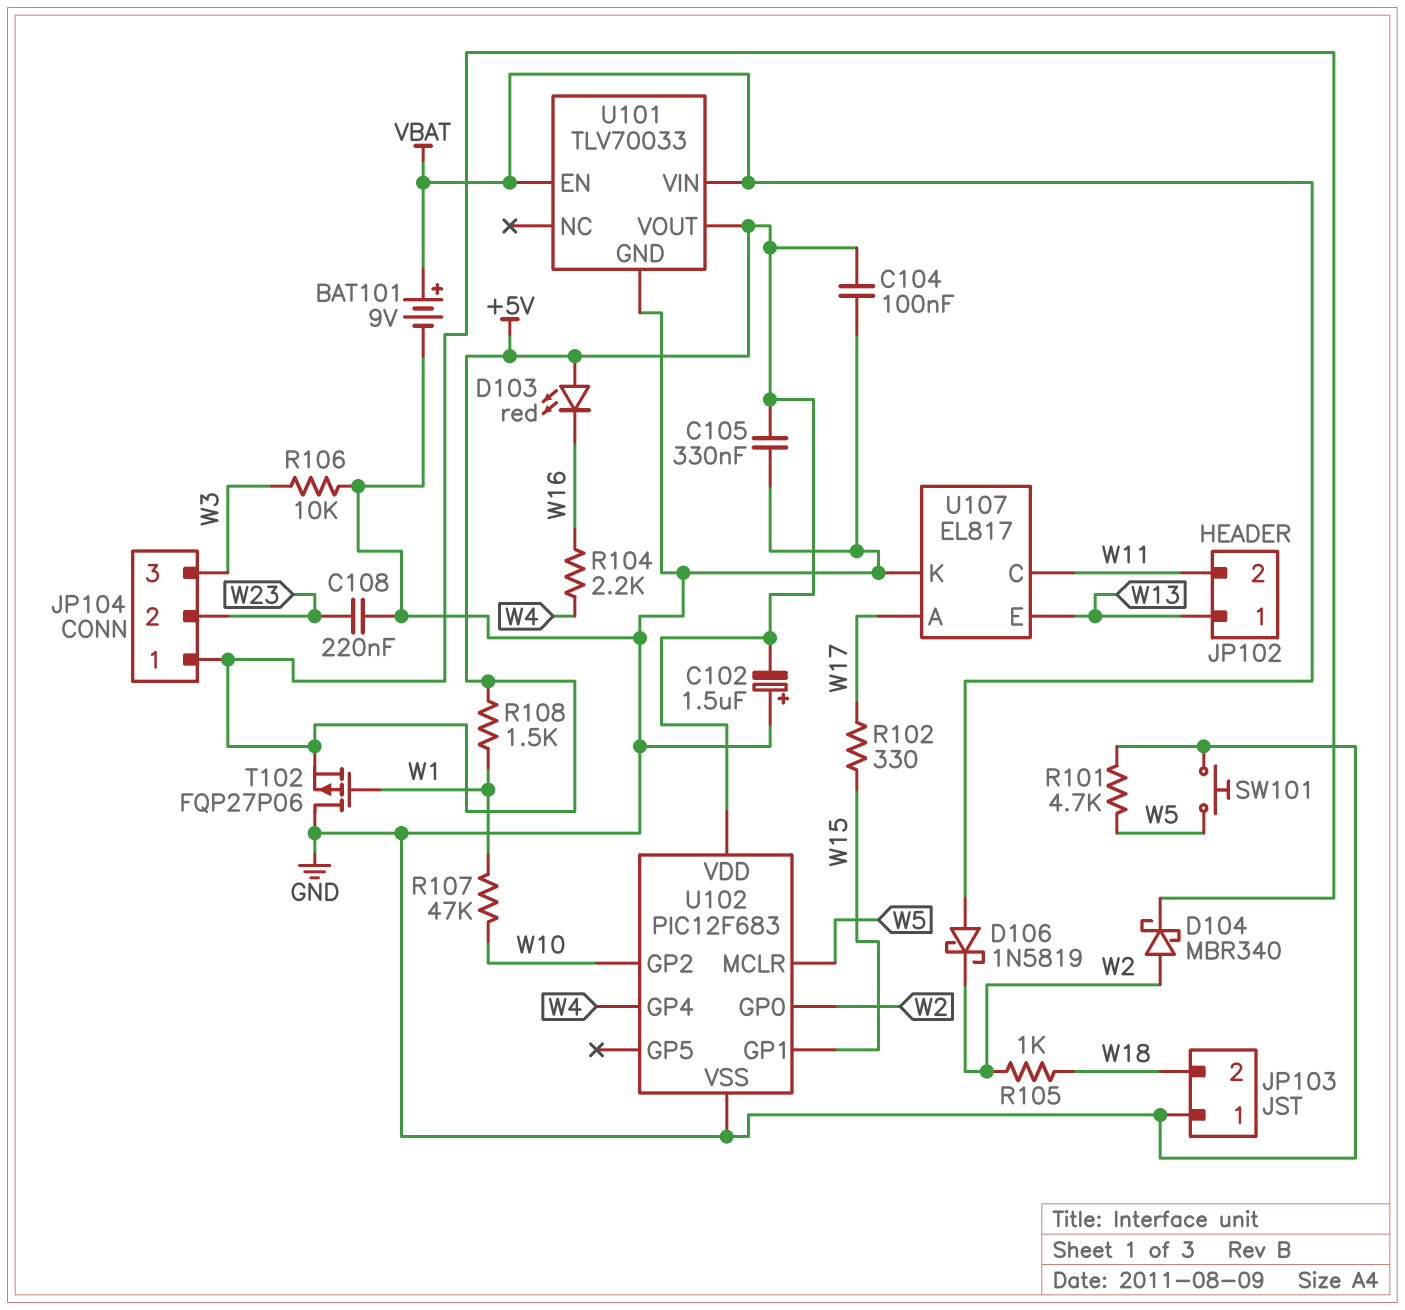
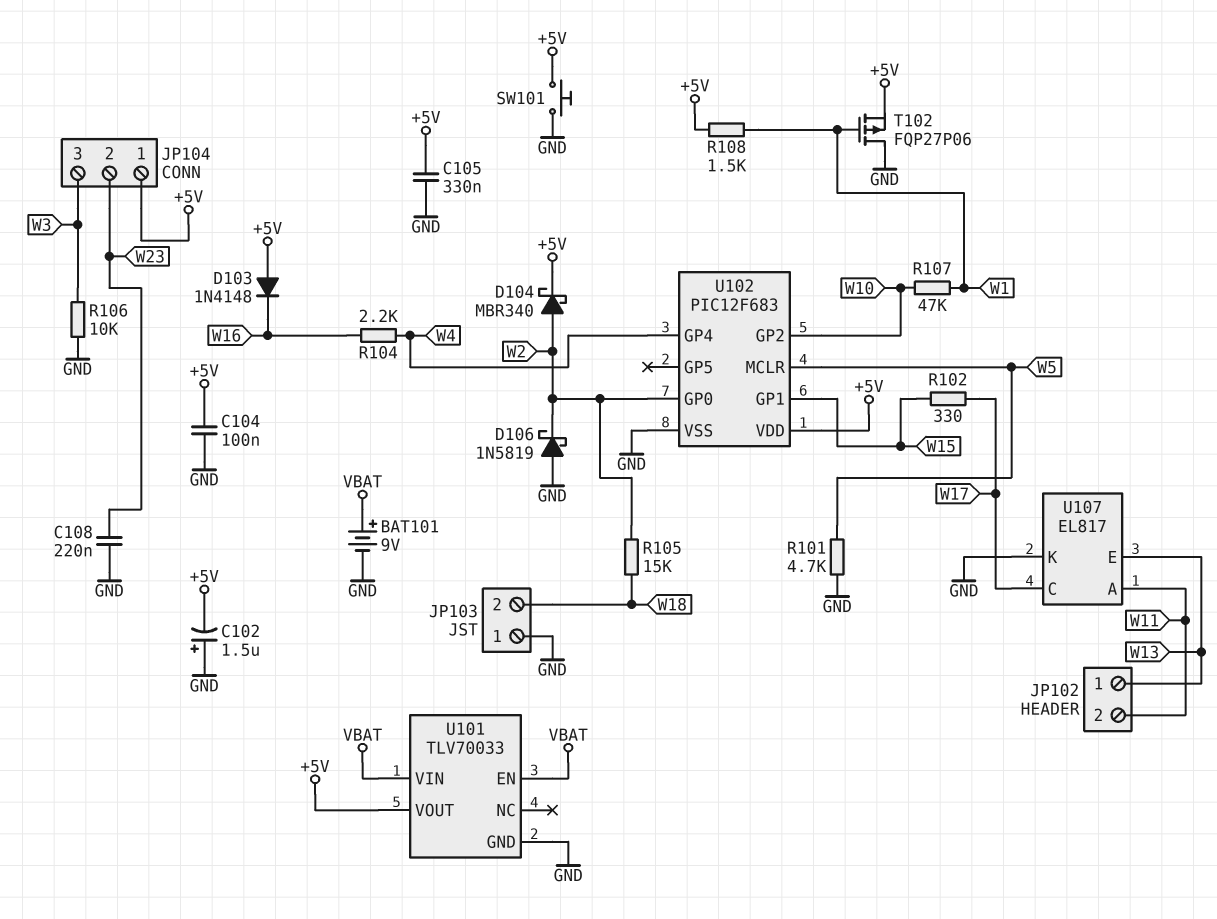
D103: LED red (A +5V, K W16) -> diode 1N4148 (A +5V, K W16)
D106: schottky 1N5819 (A VBAT, K W2) -> schottky 1N5819 (A GND, K W2)
R105: 1k (W2, W18) -> 15k (W2, W18)
SW101: button (GND, W5) -> button (+5V, GND)
U107 pin A: W17 -> W11
U107 pin C: W11 -> W17

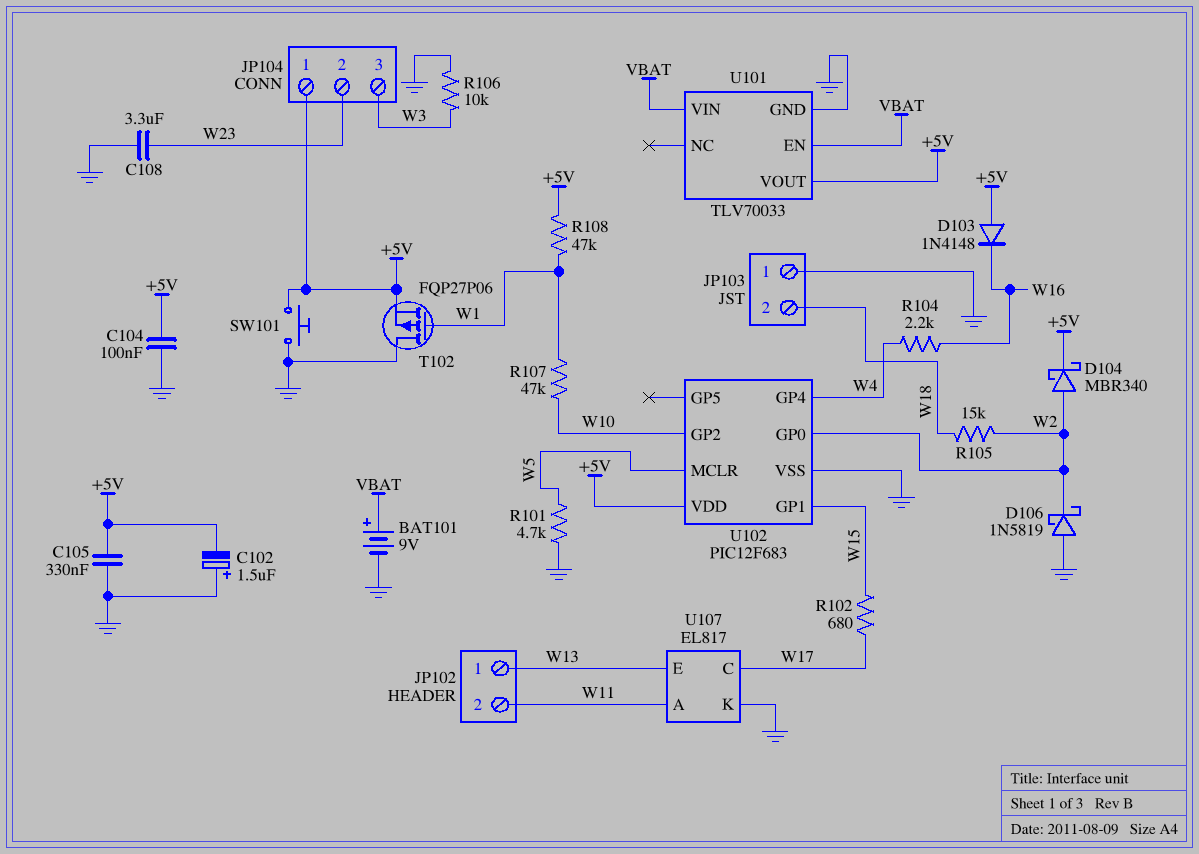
C108: 220nF (GND, W23) -> 3.3uF (GND, W23)
R102: 330 (W15, W17) -> 680 (W15, W17)
R108: 1.5k (+5V, W1) -> 47k (+5V, W1)

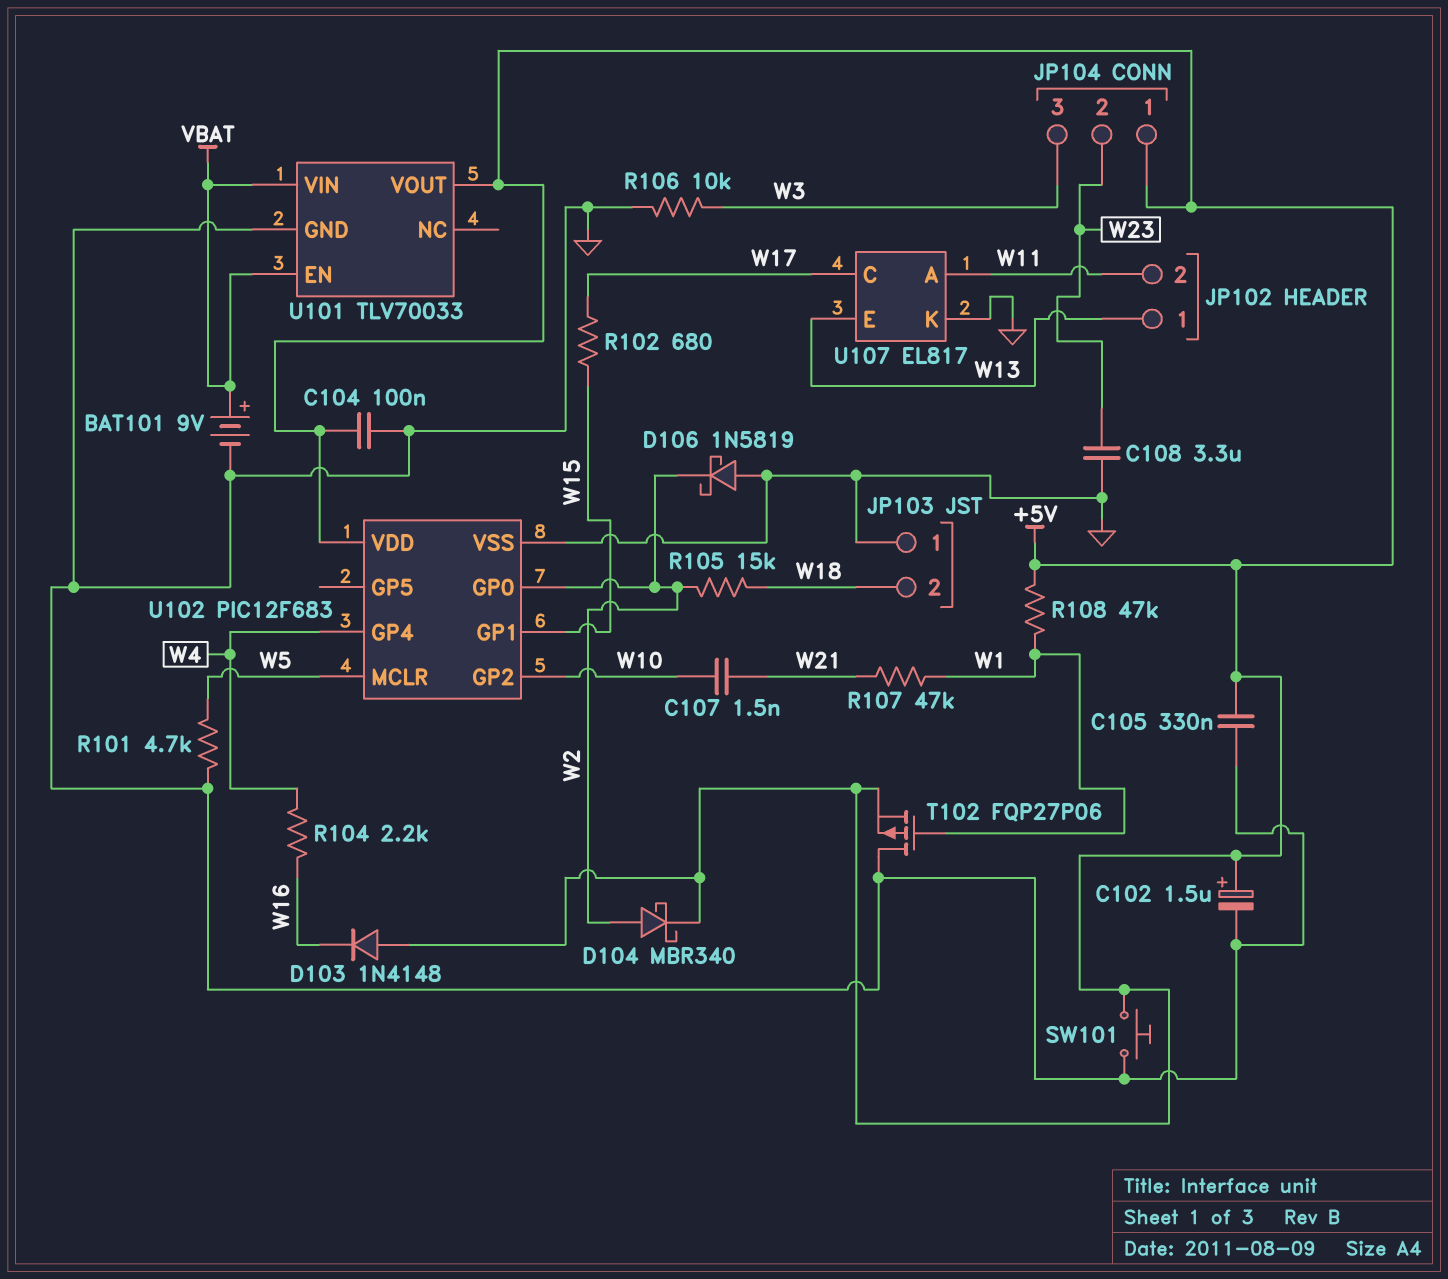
C102: 1.5uF (plus GND, minus +5V) -> 1.5uF (plus +5V, minus GND)
C107: none -> 1.5nF (W10, W21)
R107: 47k (W1, W10) -> 47k (W1, W21)

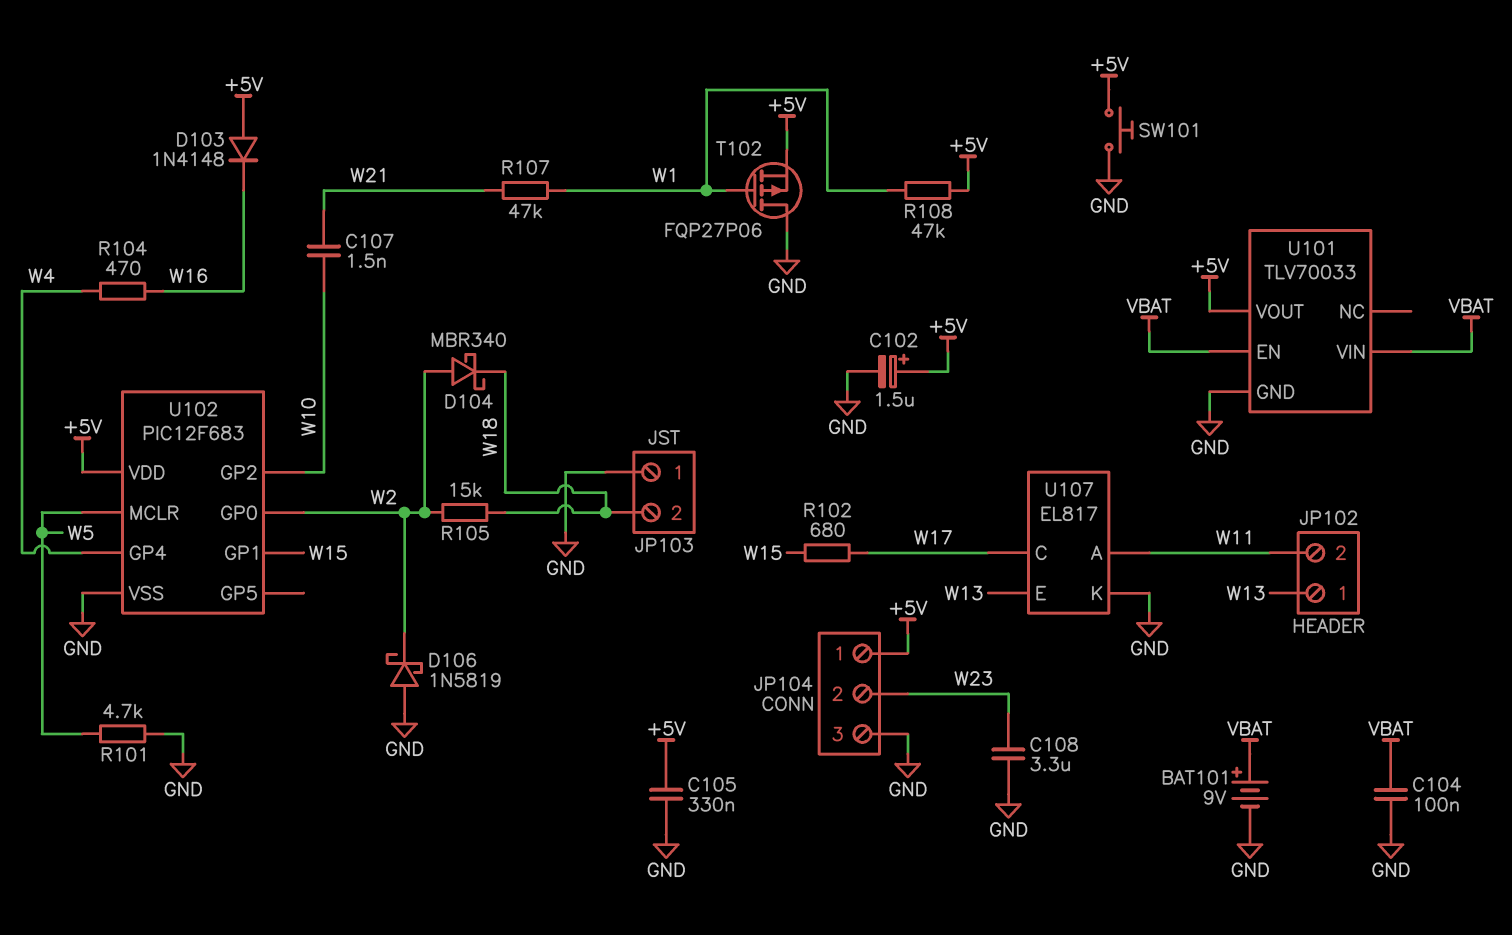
C104: 100nF (+5V, GND) -> 100nF (GND, VBAT)
D104: schottky MBR340 (A W2, K +5V) -> schottky MBR340 (A W2, K W18)
JP104 pin 3: W3 -> GND
R104: 2.2k (W4, W16) -> 470 (W4, W16)
R106: 10k (GND, W3) -> none

